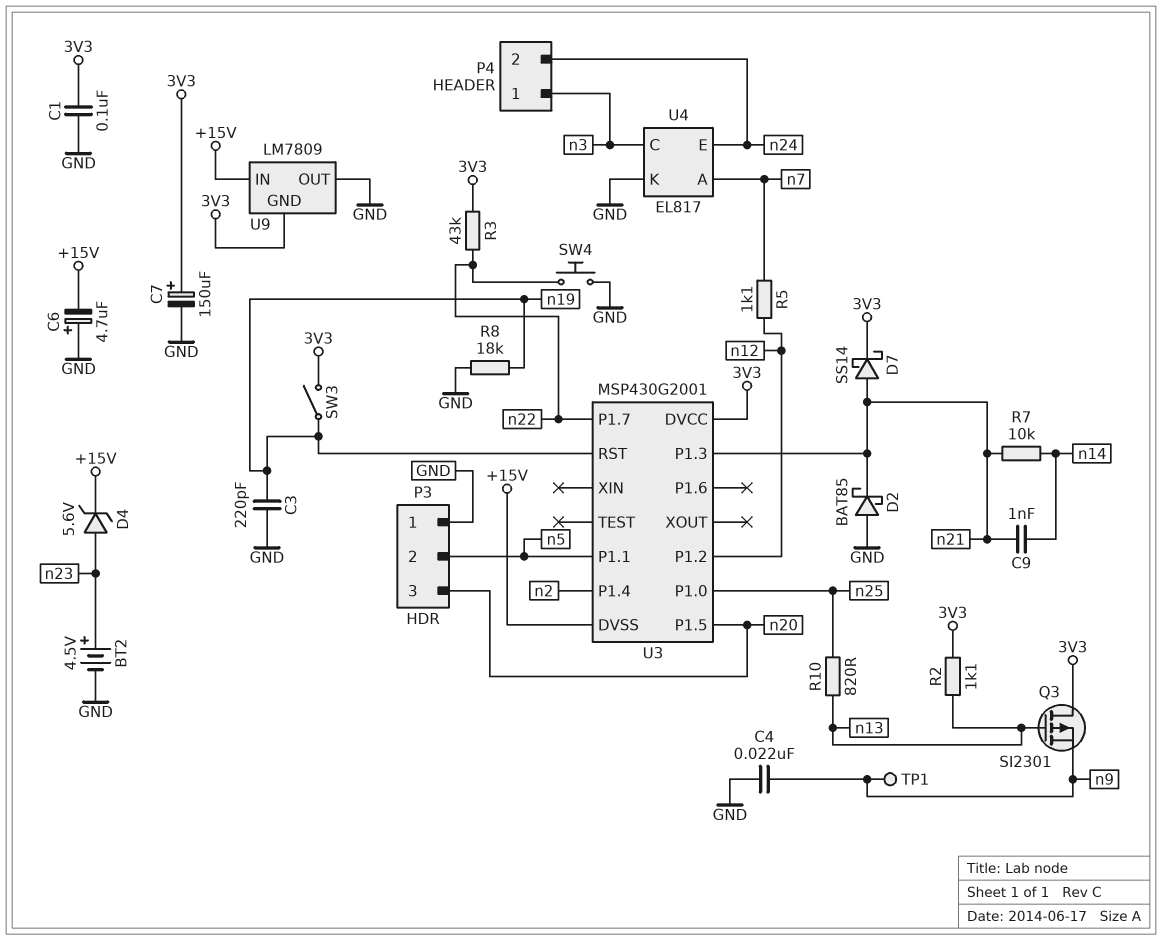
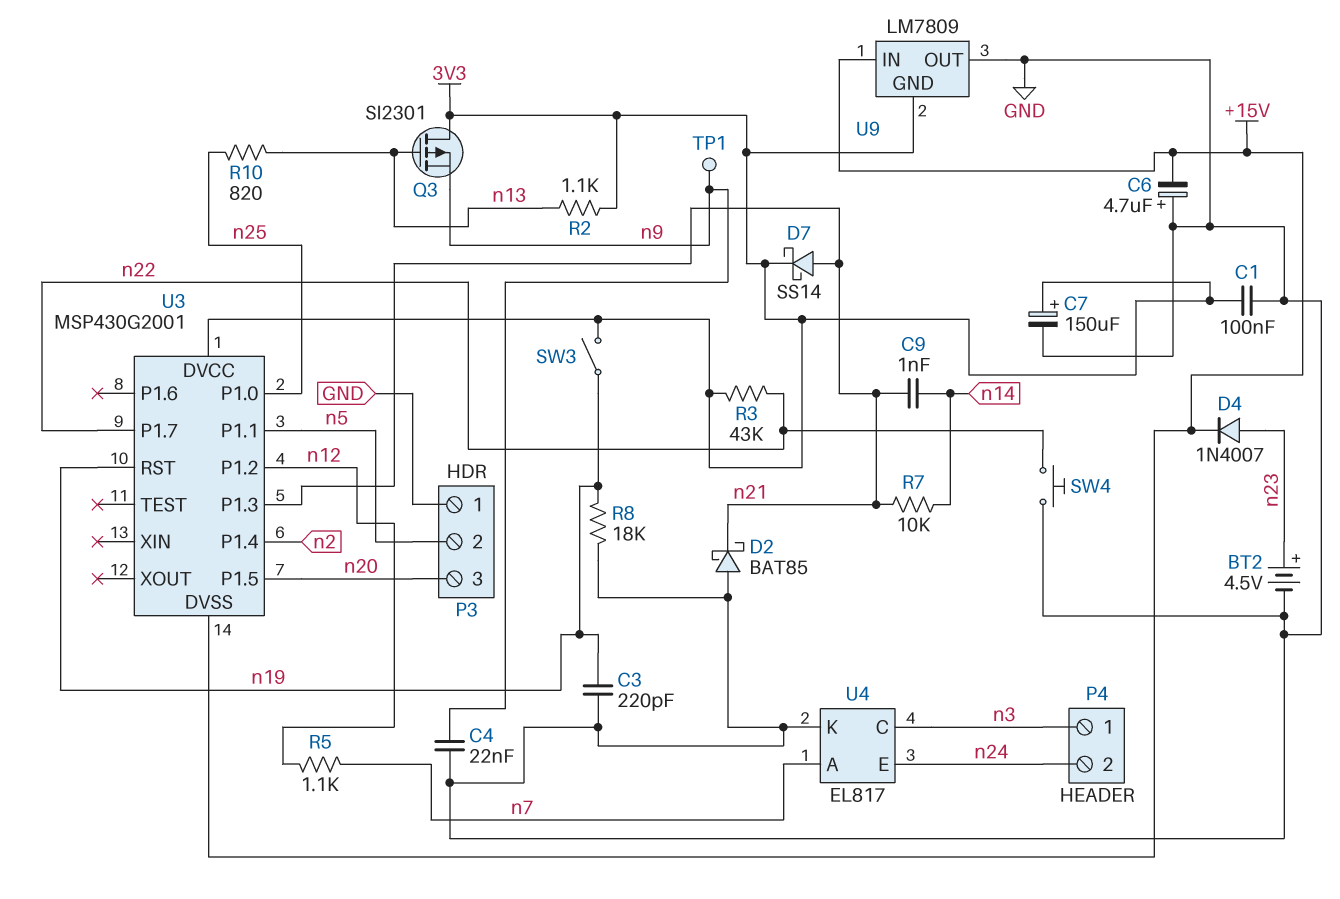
D4: zener 5.6V (A n23, K +15V) -> diode 1N4007 (A n23, K +15V)

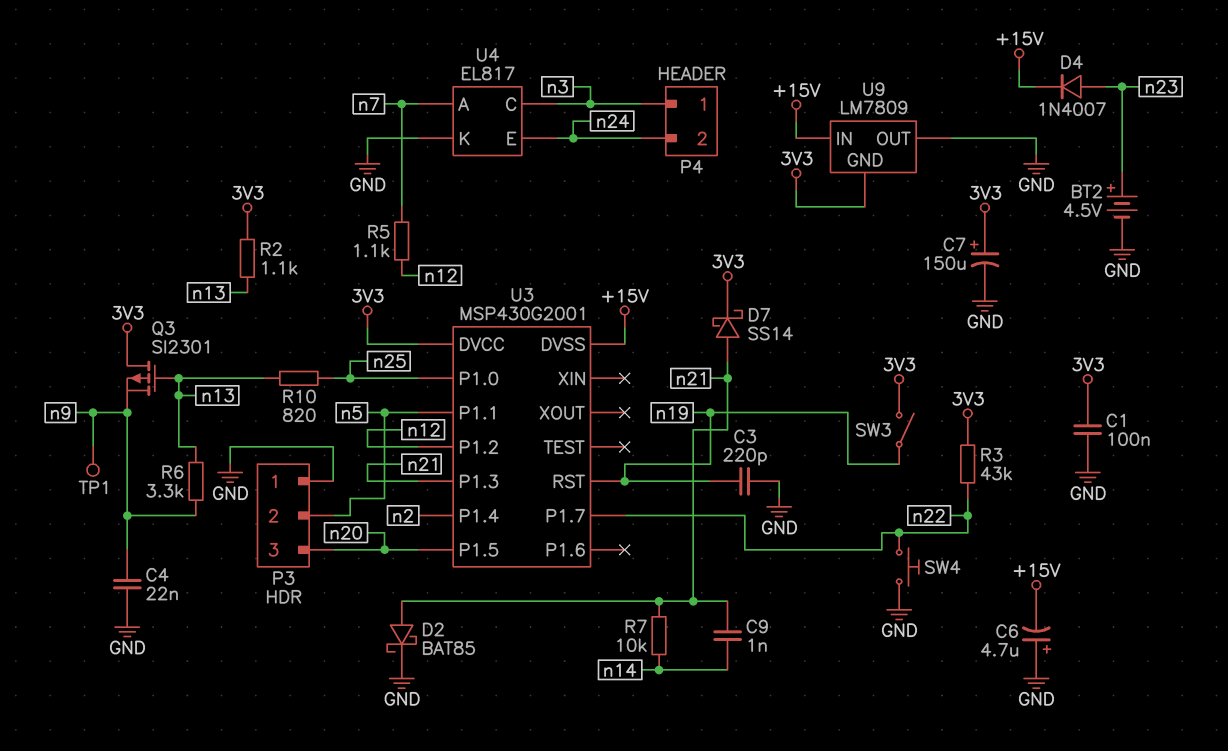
D2: schottky BAT85 (A GND, K n21) -> schottky BAT85 (A n21, K GND)
R6: none -> 3.3k (n9, n13)
R8: 18k (GND, n19) -> none

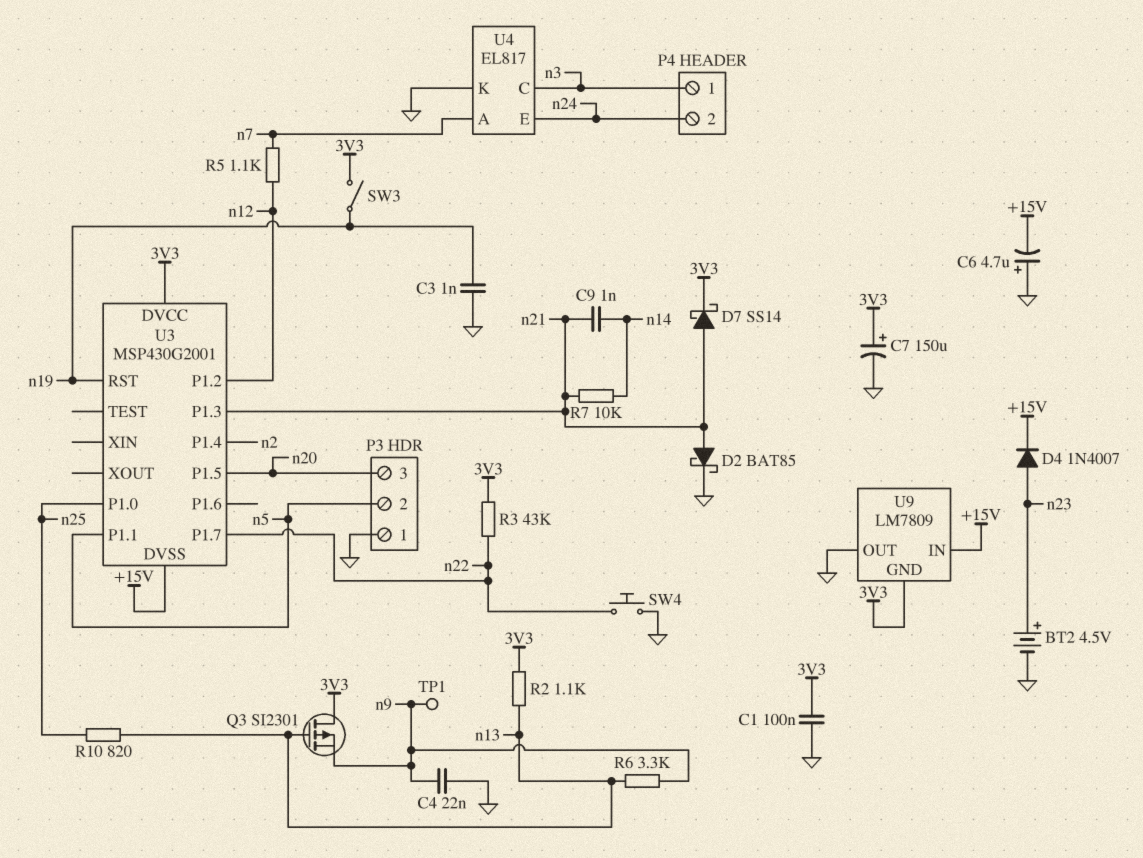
C3: 220pF (GND, n19) -> 1nF (GND, n19)

